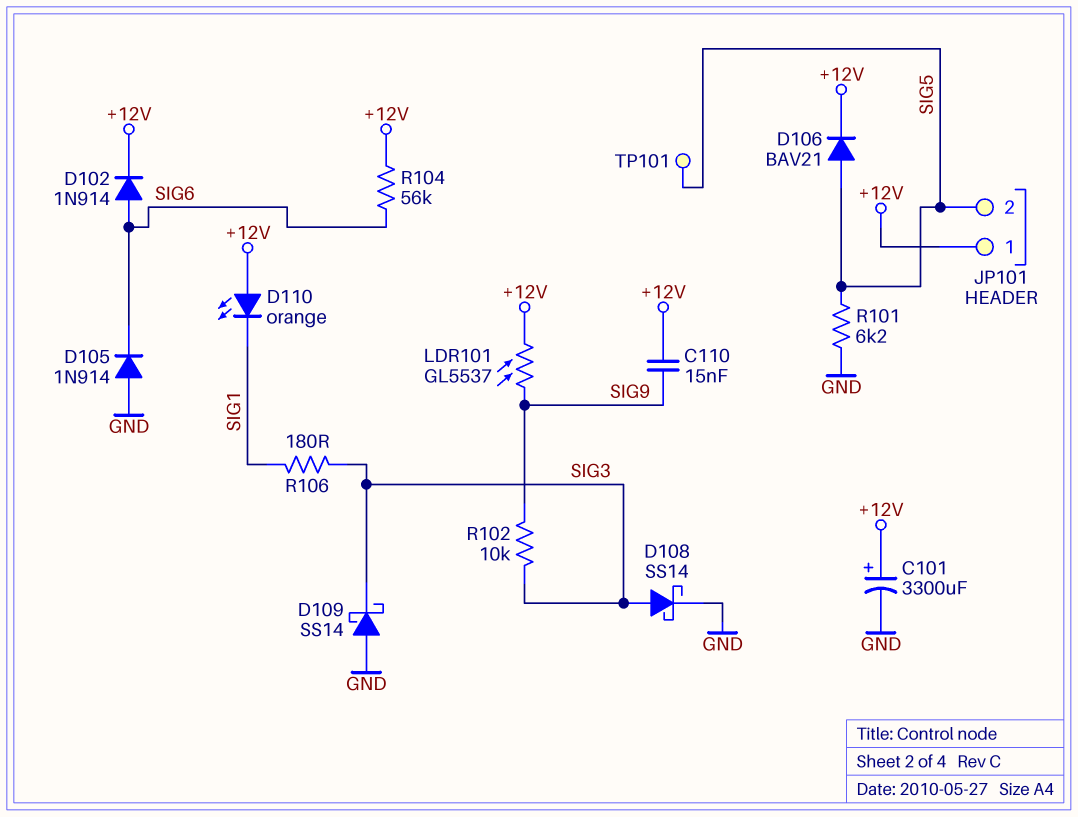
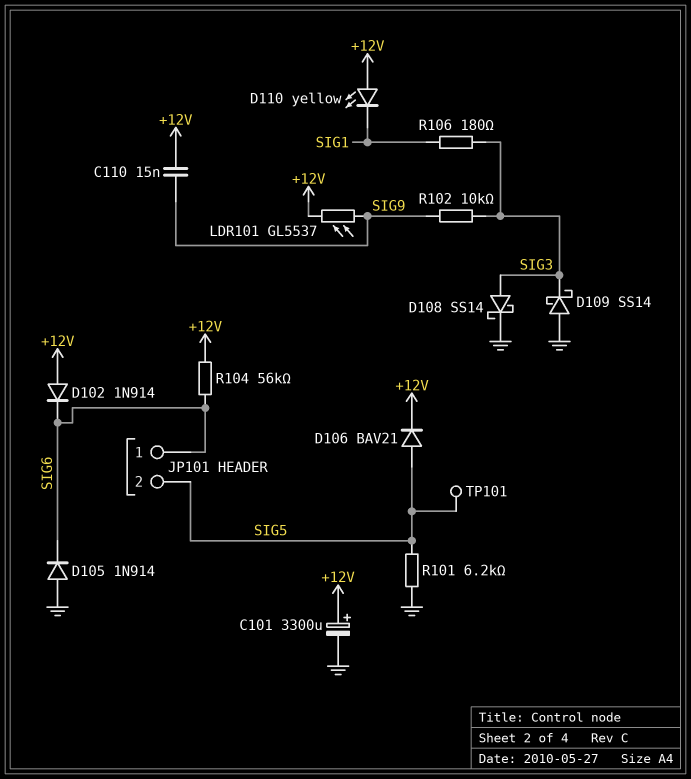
D102: diode 1N914 (A SIG6, K +12V) -> diode 1N914 (A +12V, K SIG6)
D110: LED orange (A +12V, K SIG1) -> LED yellow (A +12V, K SIG1)
JP101 pin 1: +12V -> SIG6

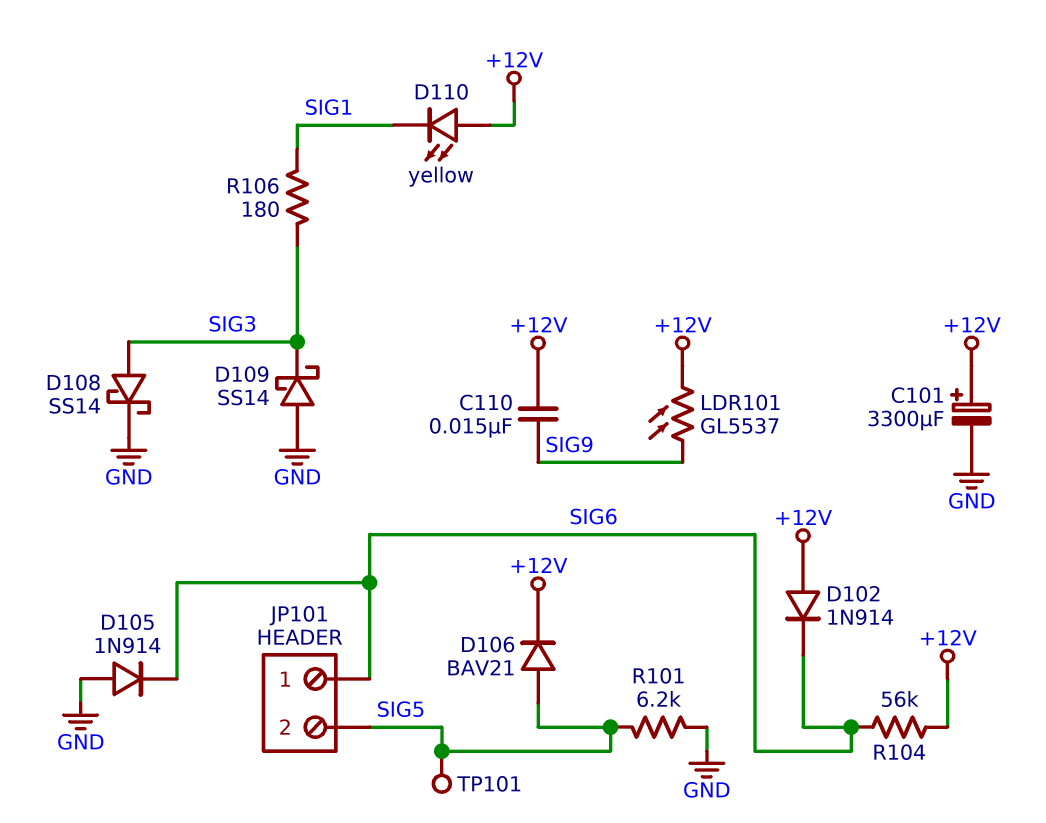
R102: 10k (SIG3, SIG9) -> none

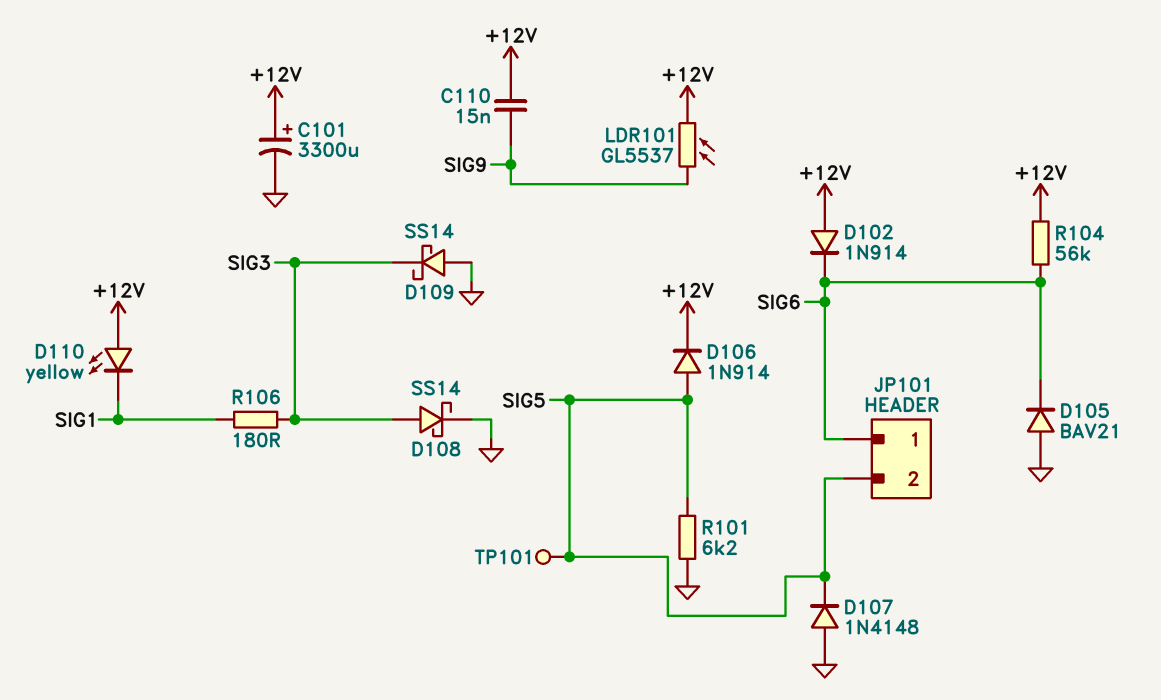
D105: diode 1N914 (A GND, K SIG6) -> diode BAV21 (A GND, K SIG6)
D106: diode BAV21 (A SIG5, K +12V) -> diode 1N914 (A SIG5, K +12V)
D107: none -> diode 1N4148 (A GND, K SIG5)

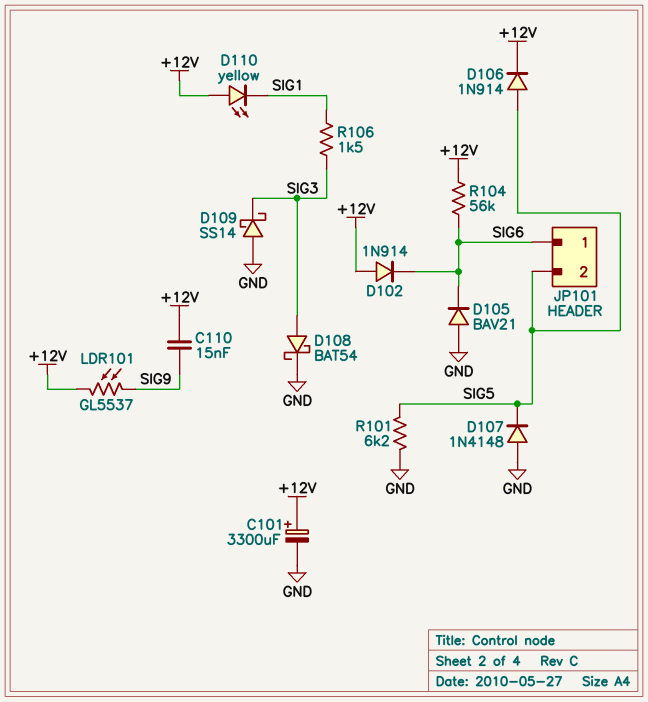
D108: schottky SS14 (A SIG3, K GND) -> schottky BAT54 (A SIG3, K GND)
R106: 180 (SIG1, SIG3) -> 1.5k (SIG1, SIG3)
TP101: test point (SIG5) -> none

